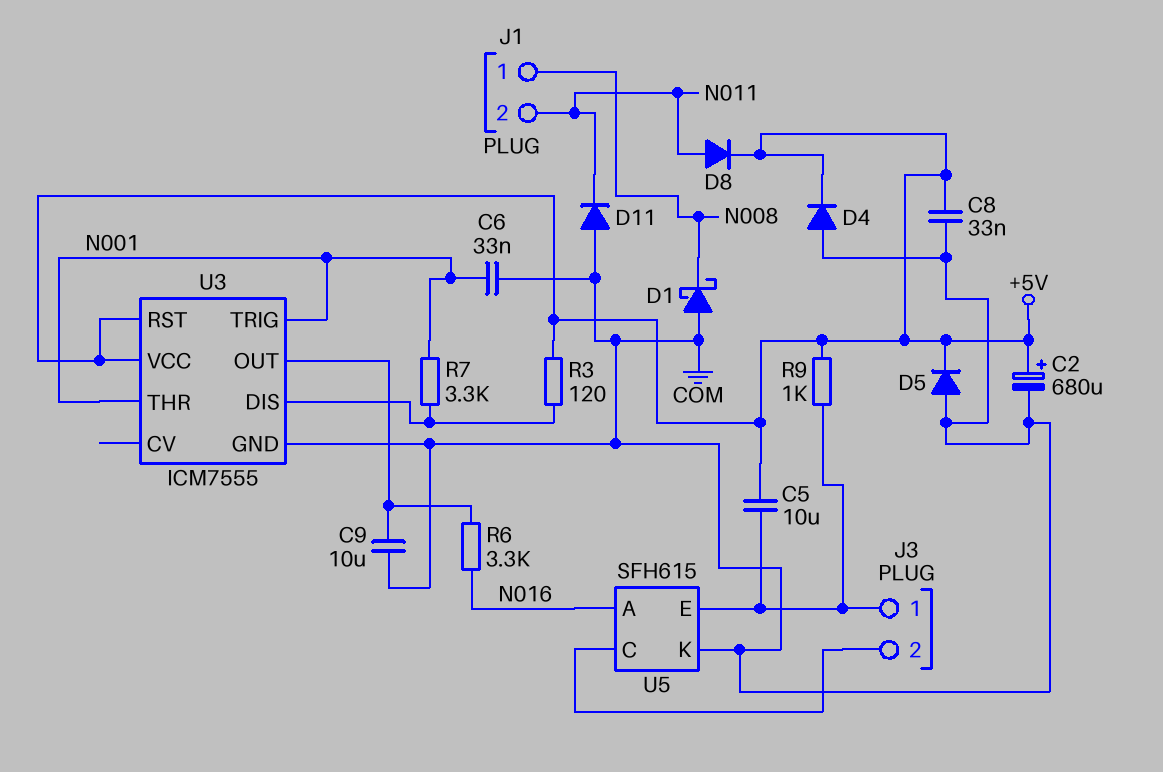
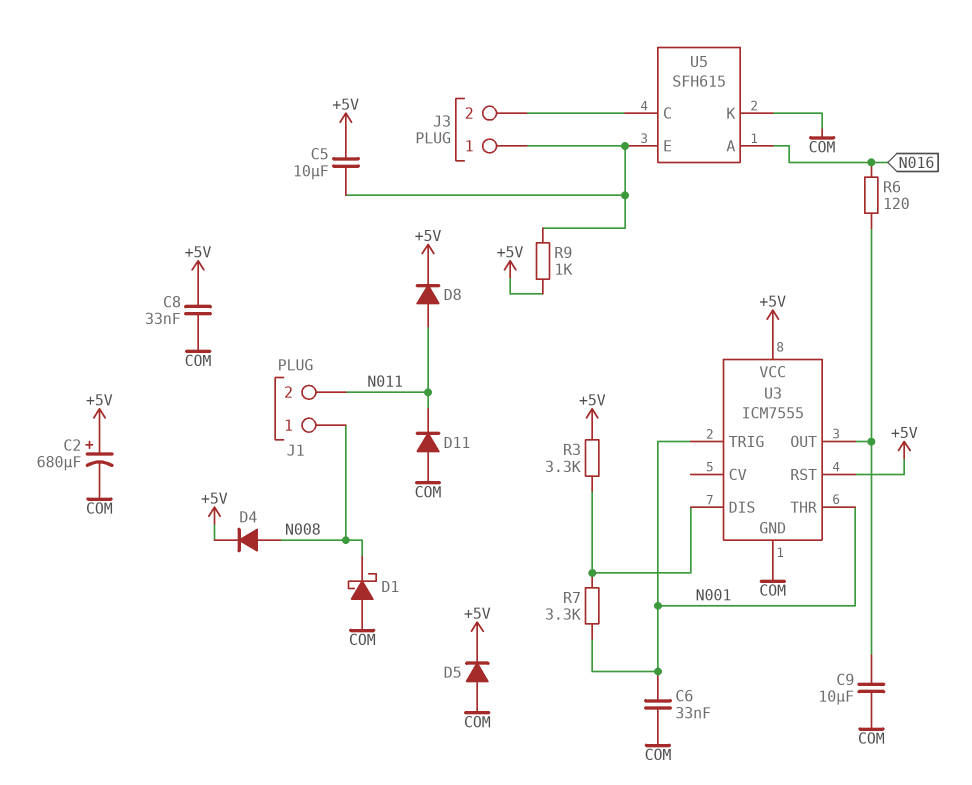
D4: diode (A COM, K +5V) -> diode (A N008, K +5V)
R3: 120 (+5V, U3/DIS) -> 3.3k (+5V, U3/DIS)
R6: 3.3k (N016, U3/OUT) -> 120 (N016, U3/OUT)

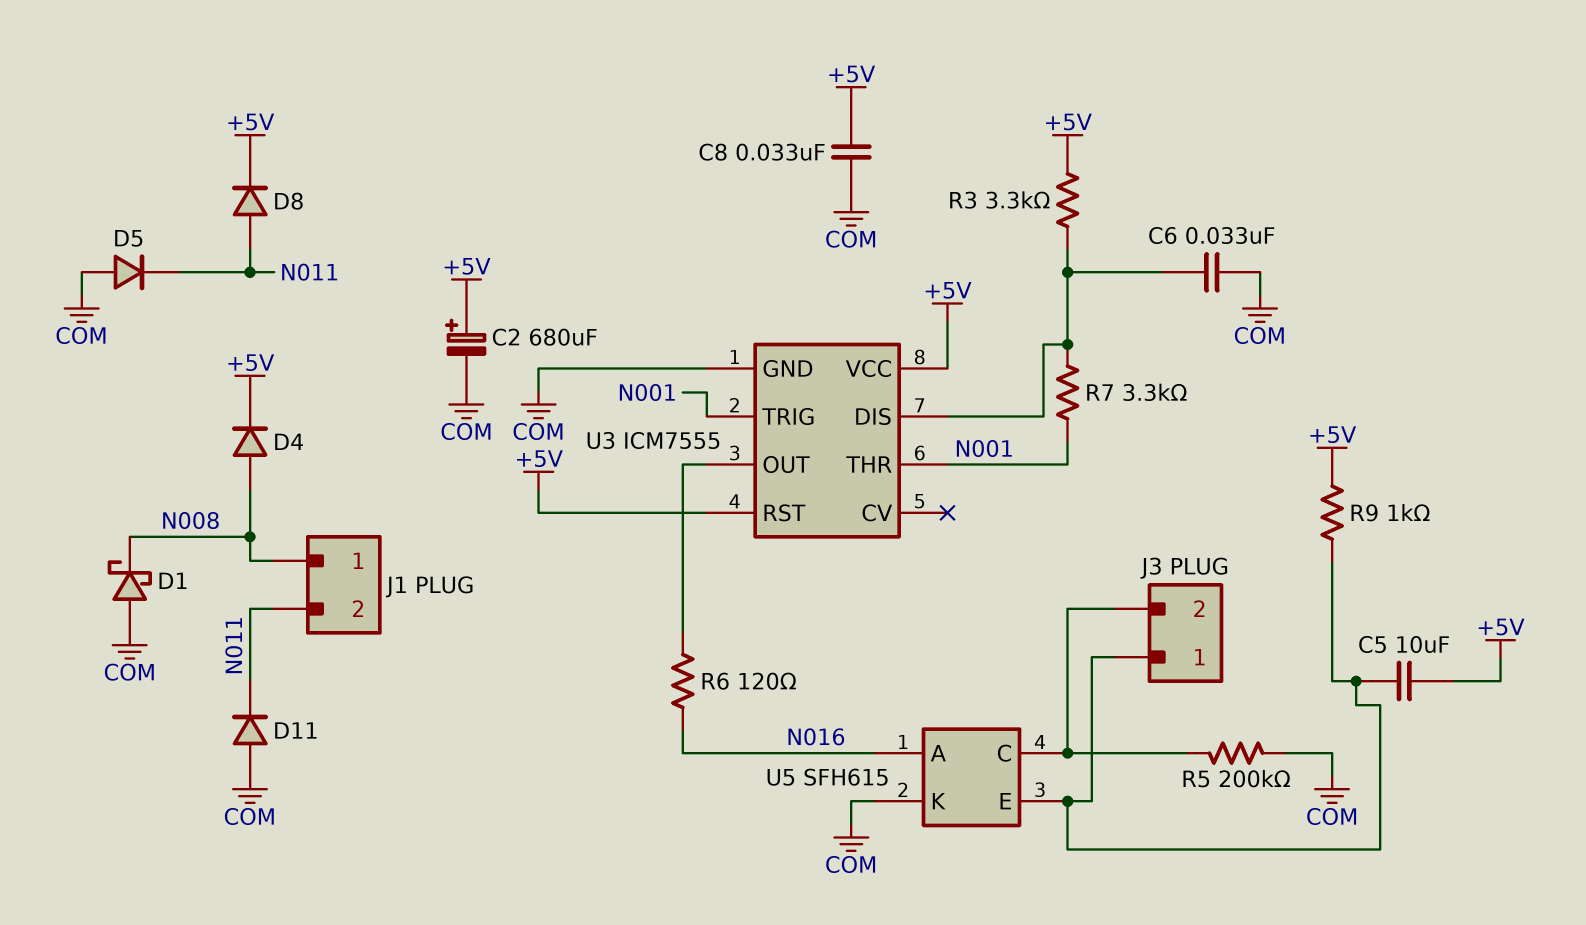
C6: 33nF (COM, N001) -> 33nF (COM, U3/DIS)
C9: 10uF (COM, U3/OUT) -> none
D5: diode (A COM, K +5V) -> diode (A COM, K N011)
R5: none -> 200k (COM, J3/2)

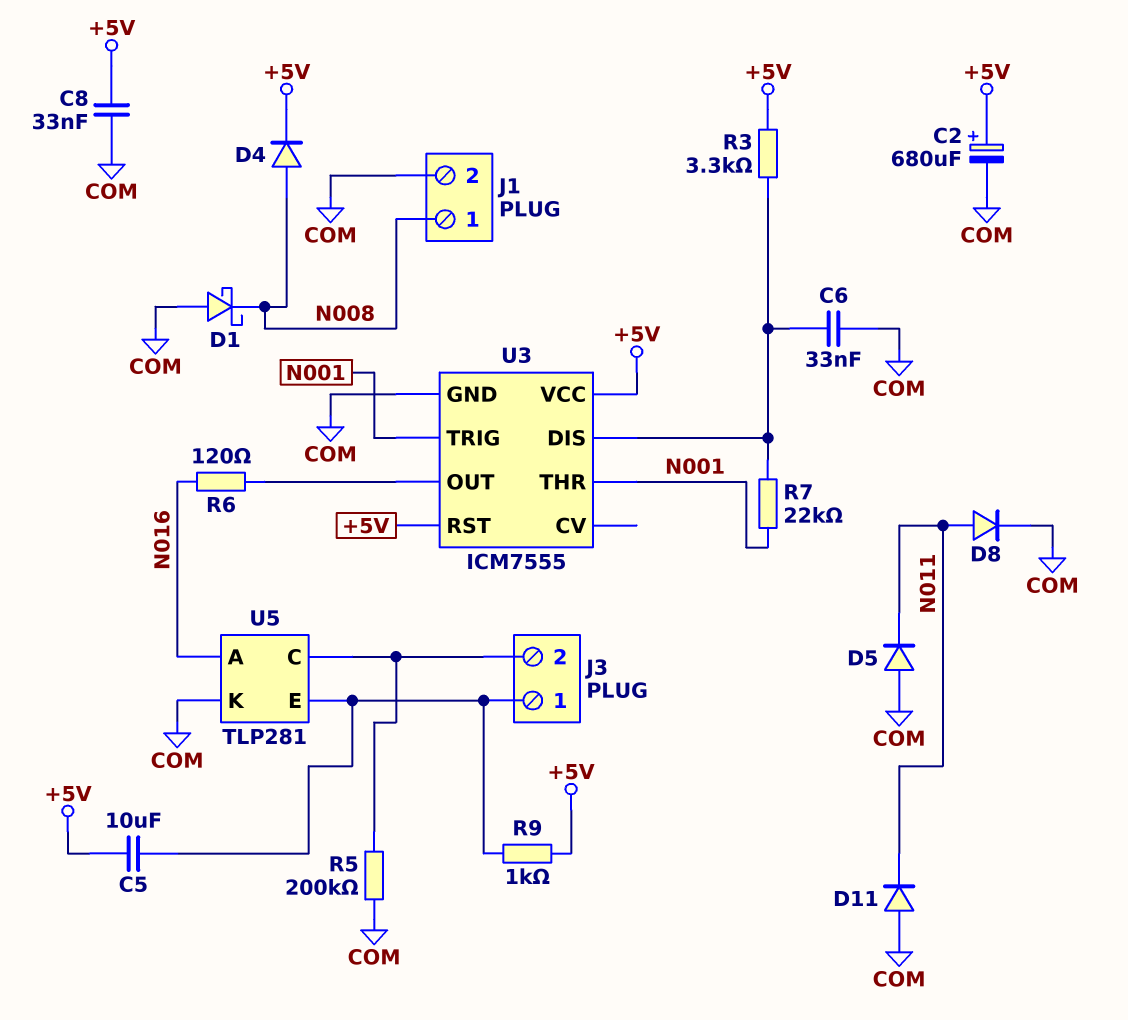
D8: diode (A N011, K +5V) -> diode (A N011, K COM)
J1 pin 2: N011 -> COM
R7: 3.3k (N001, U3/DIS) -> 22k (N001, U3/DIS)
U5: SFH615 -> TLP281

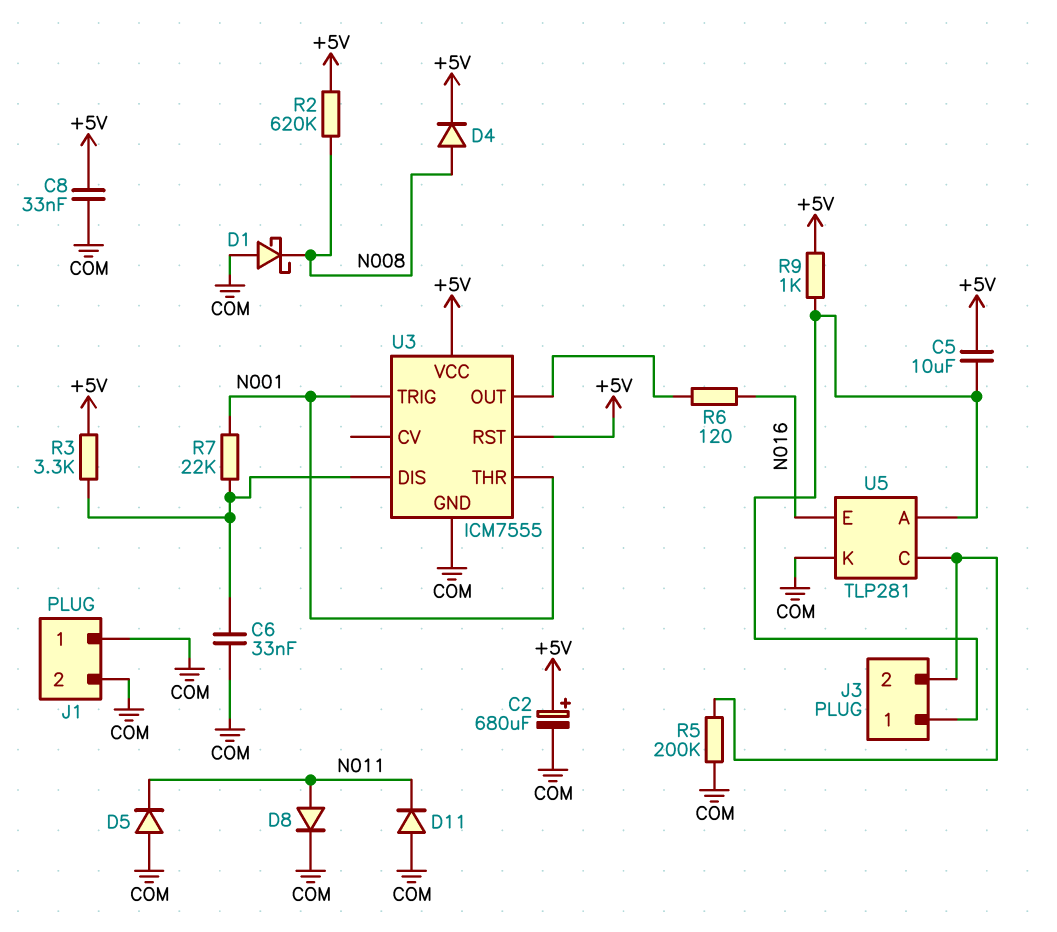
J1 pin 1: N008 -> COM
R2: none -> 620k (+5V, N008)
U5 pin A: N016 -> J3/1
U5 pin E: J3/1 -> N016

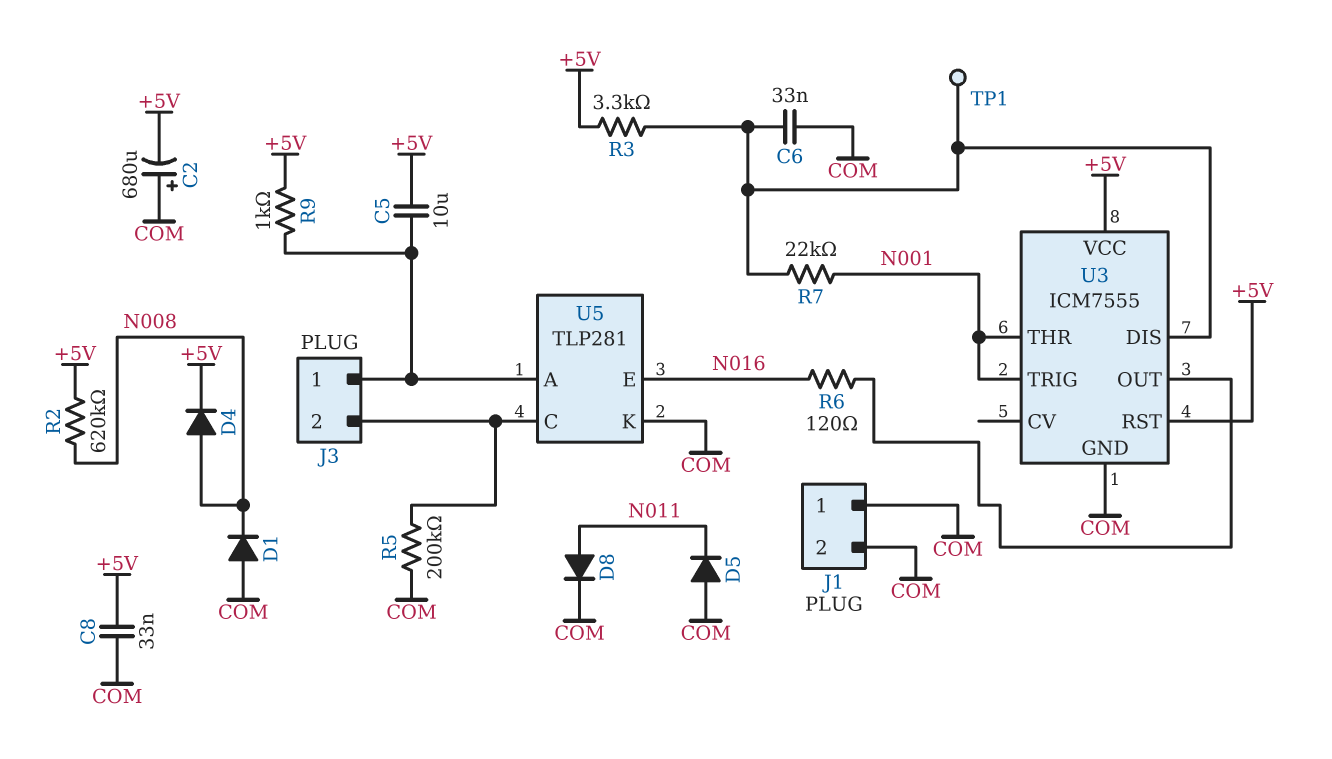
C2: 680uF (plus +5V, minus COM) -> 680uF (plus COM, minus +5V)
D1: schottky (A COM, K N008) -> diode (A COM, K N008)
D11: diode (A COM, K N011) -> none
TP1: none -> test point (U3/DIS)

